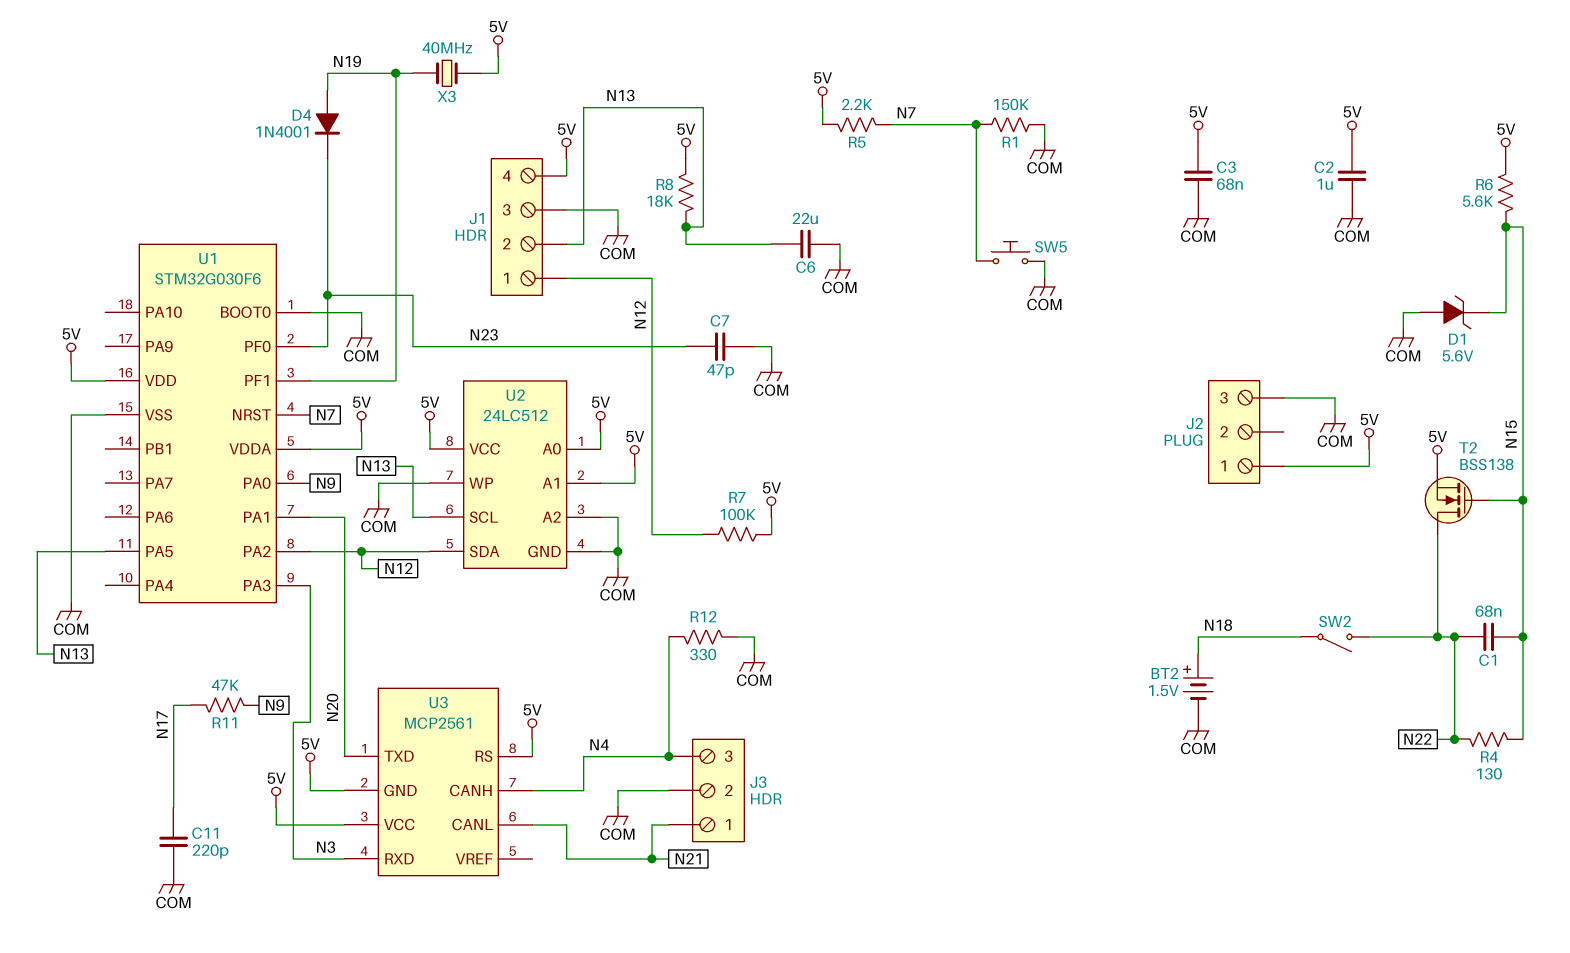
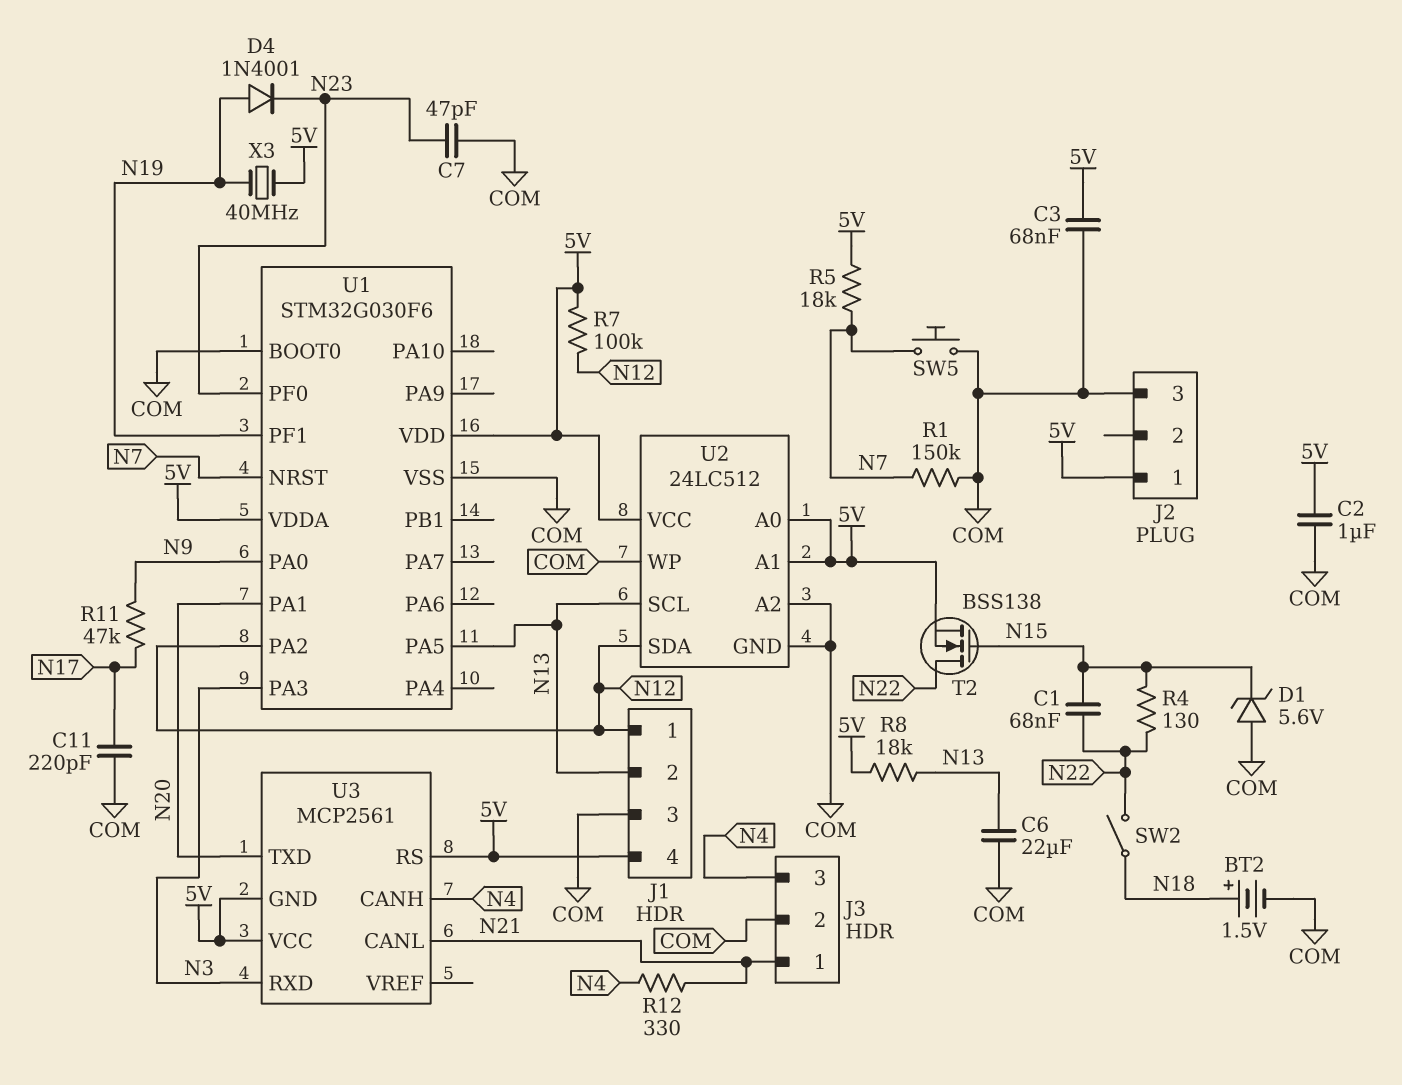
R5: 2.2k (5V, N7) -> 18k (5V, N7)
R6: 5.6k (5V, N15) -> none
R12: 330 (COM, N4) -> 330 (N4, N21)

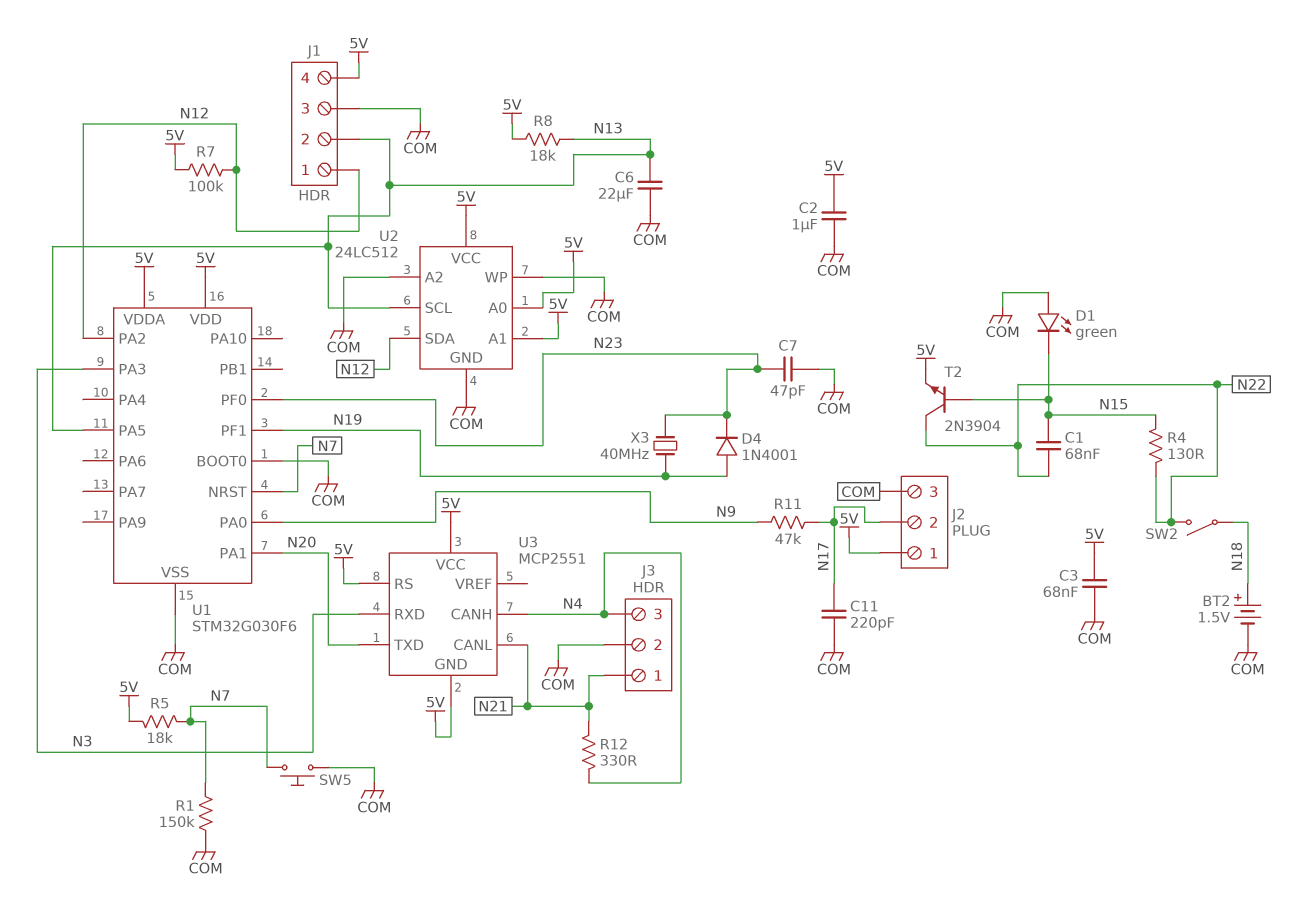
D1: zener 5.6V (A COM, K N15) -> LED green (A COM, K N15)
J2 pin 2: none -> N17
T2: NMOS BSS138 (G N15, D N22, S 5V) -> NPN 2N3904 (B N15, C N22, E 5V)
U3: MCP2561 -> MCP2551
X3: 40MHz (5V, N19) -> 40MHz (N19, N23)

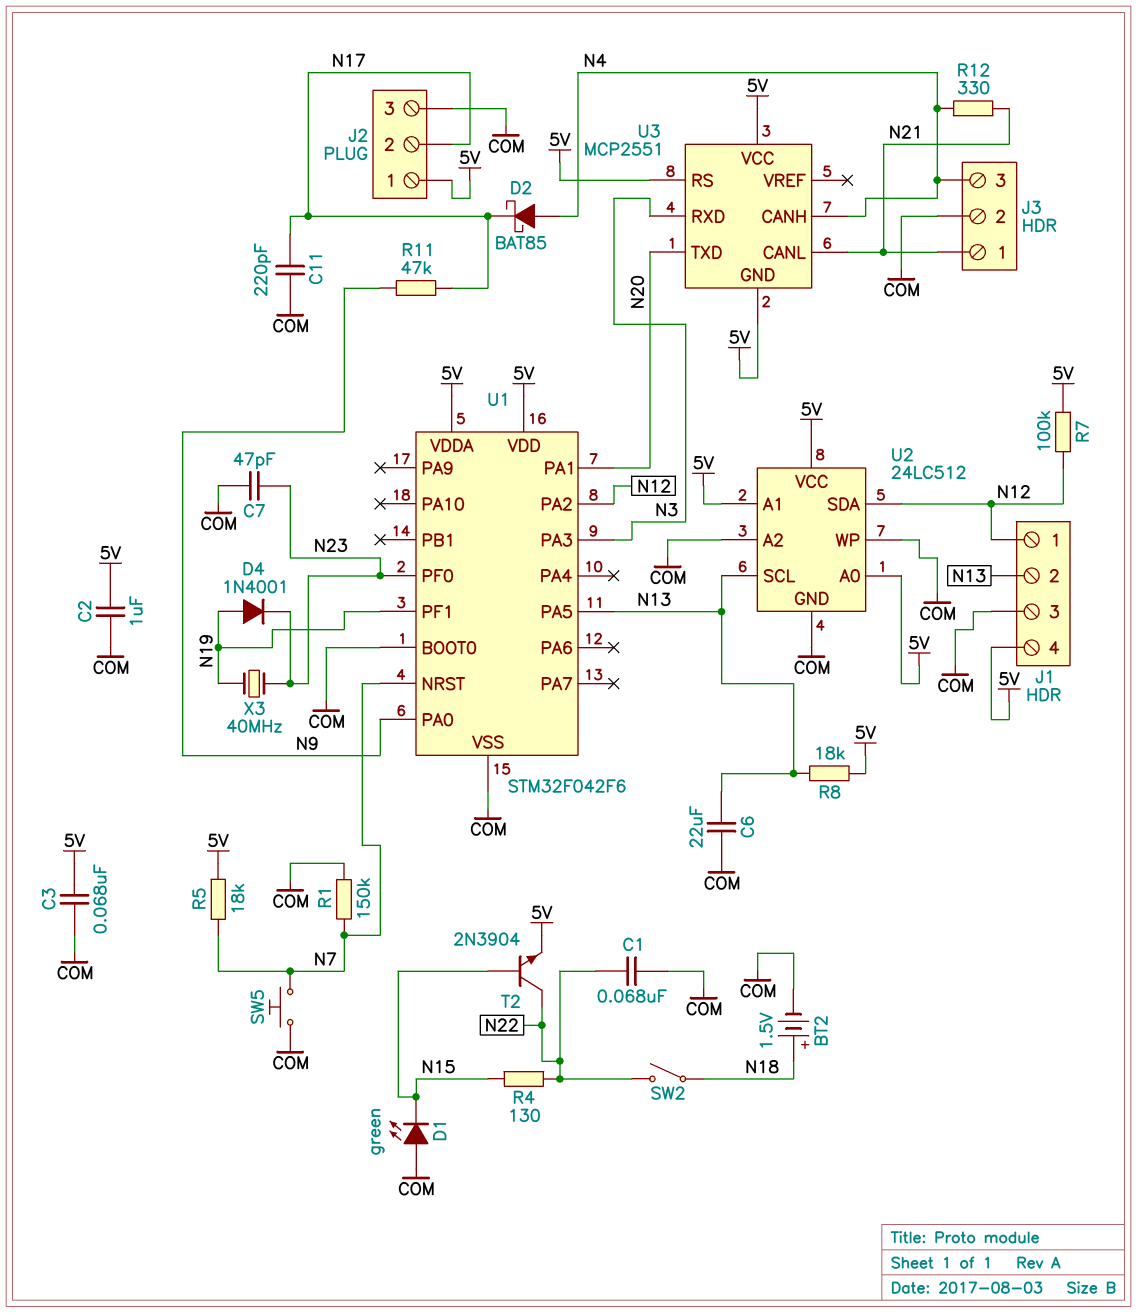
C1: 68nF (N15, N22) -> 68nF (COM, N22)
D2: none -> schottky BAT85 (A N4, K N17)
U1: STM32G030F6 -> STM32F042F6

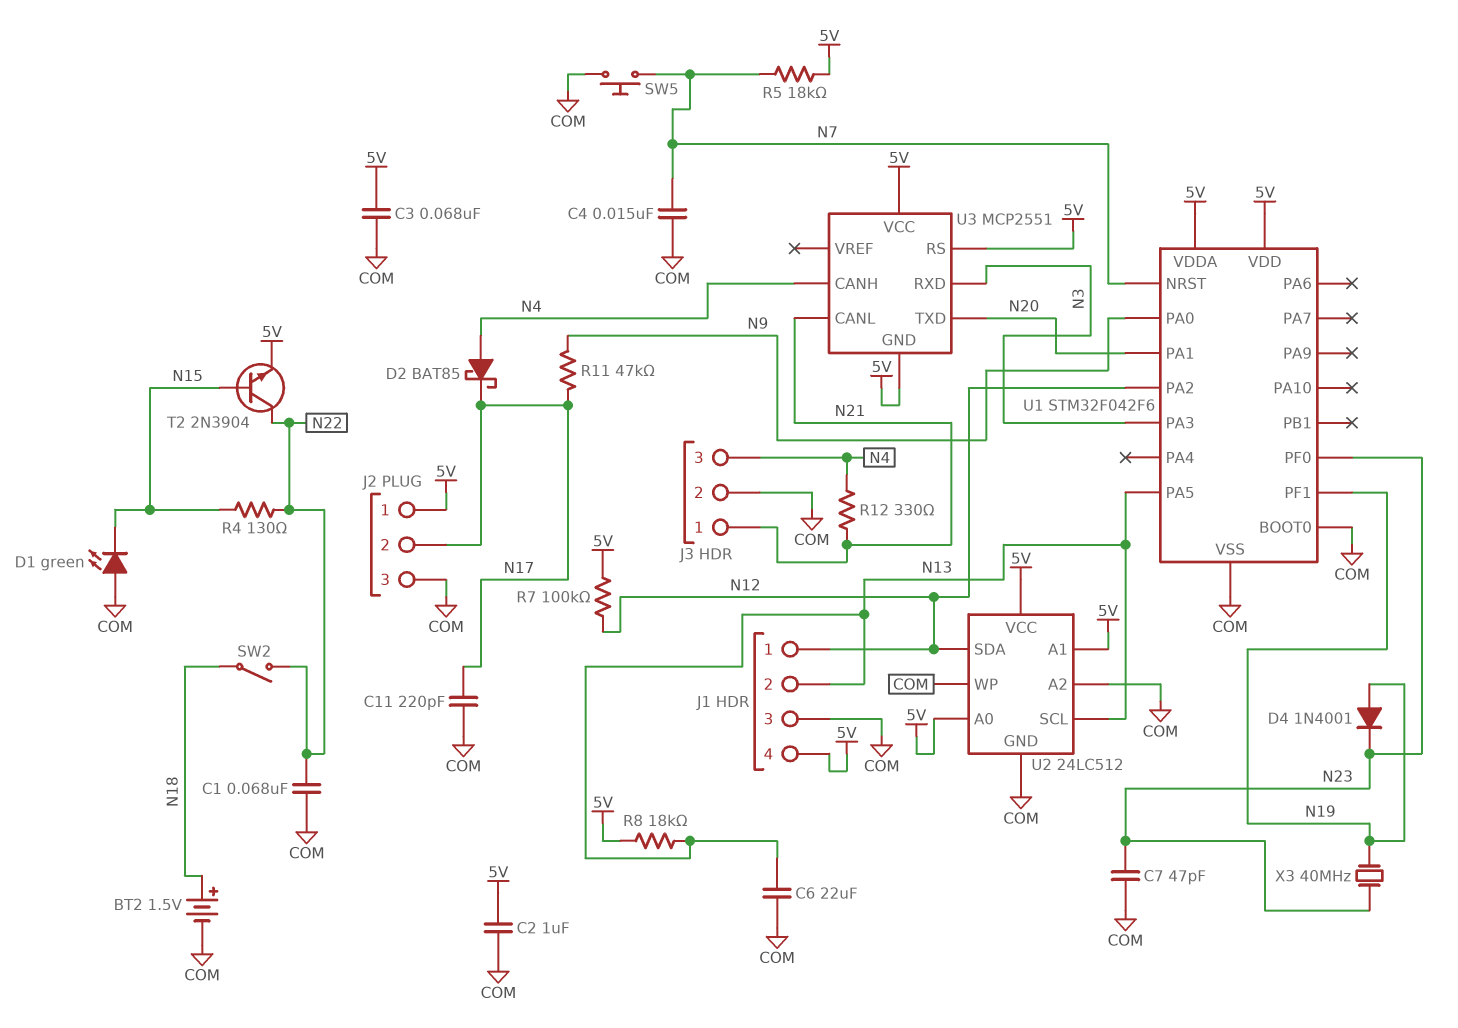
C4: none -> 15nF (COM, N7)
R1: 150k (COM, N7) -> none

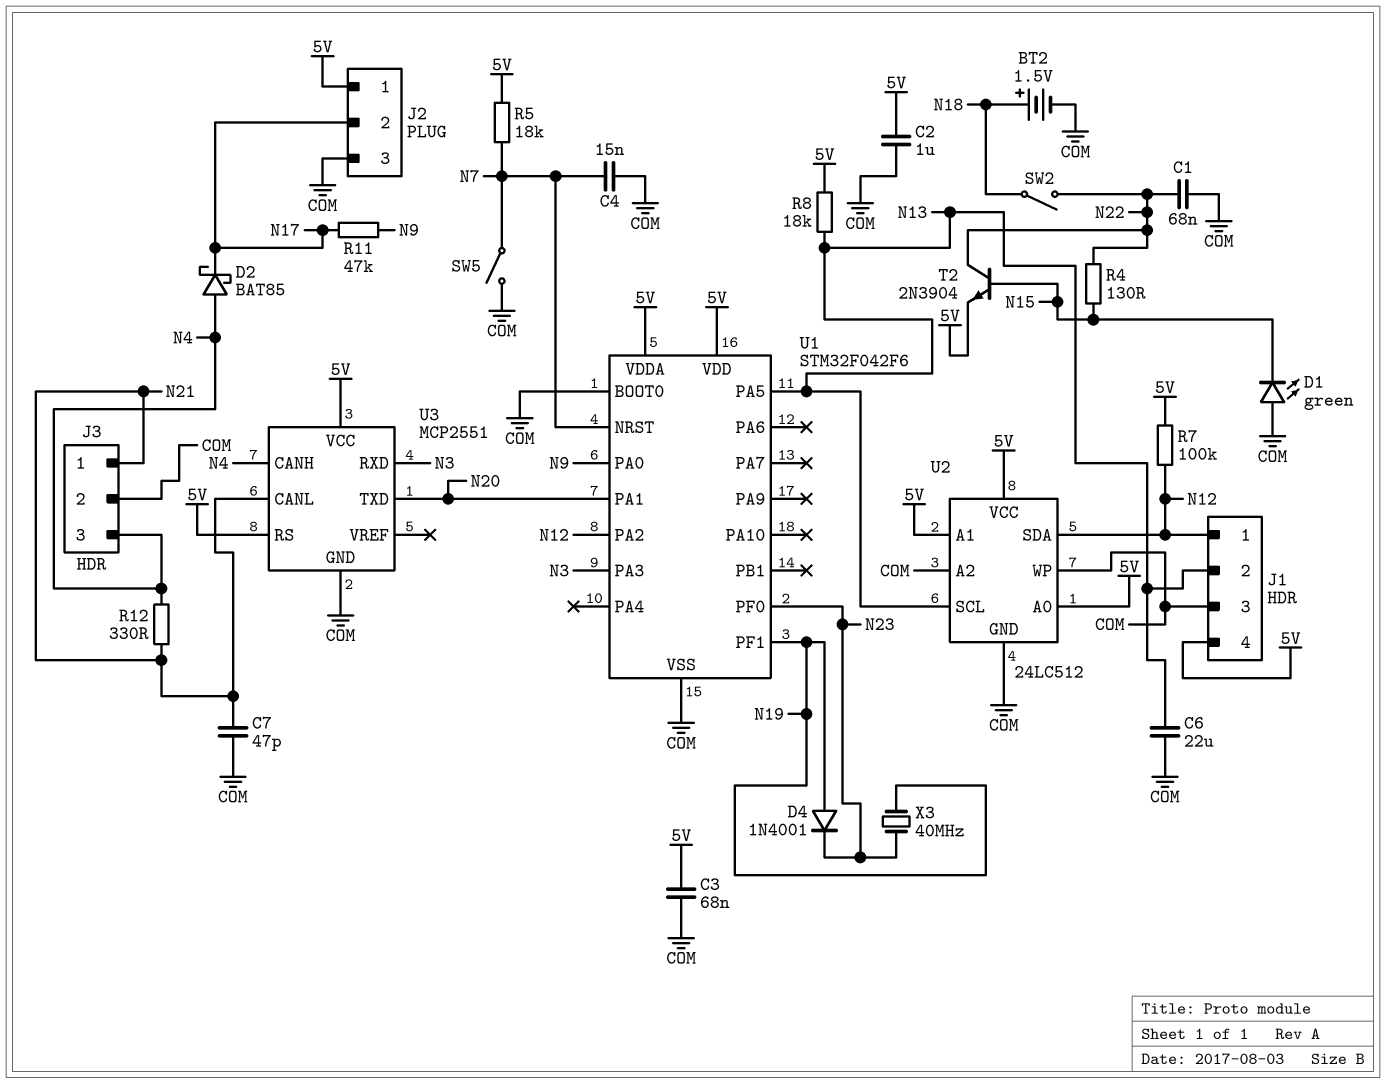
C7: 47pF (COM, N23) -> 47pF (COM, N21)
C11: 220pF (COM, N17) -> none
SW5: button (COM, N7) -> switch (COM, N7)
U3 pin GND: 5V -> COM

